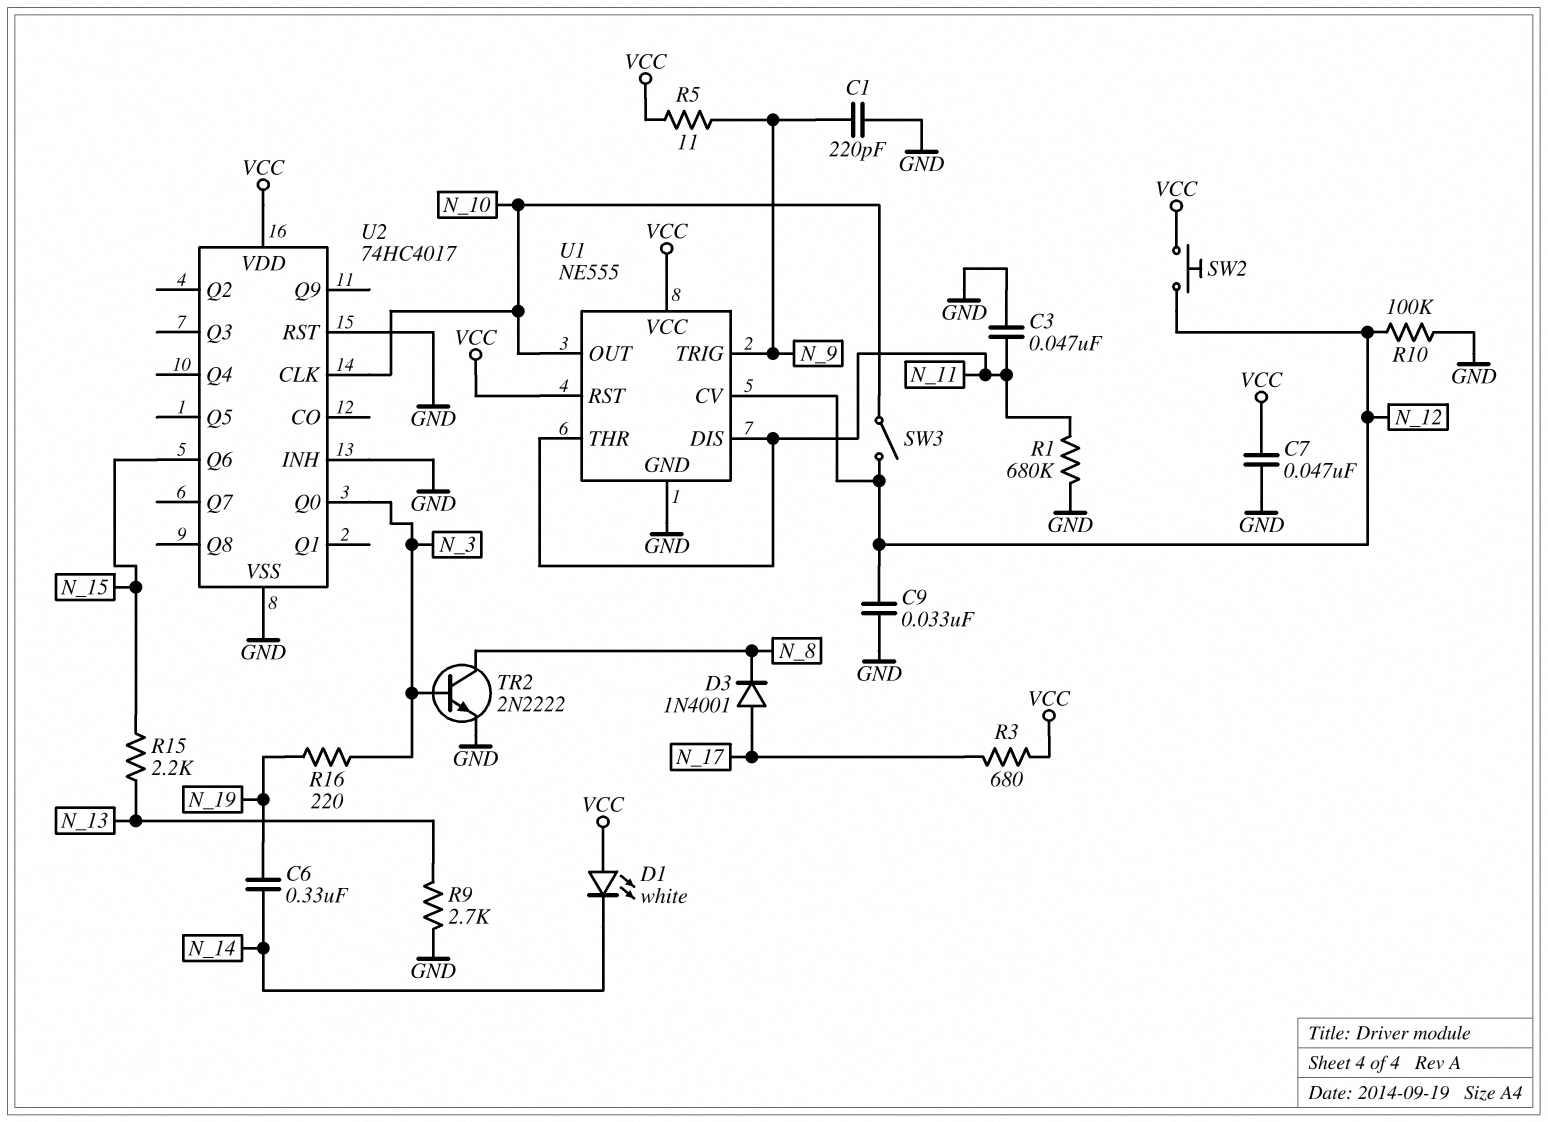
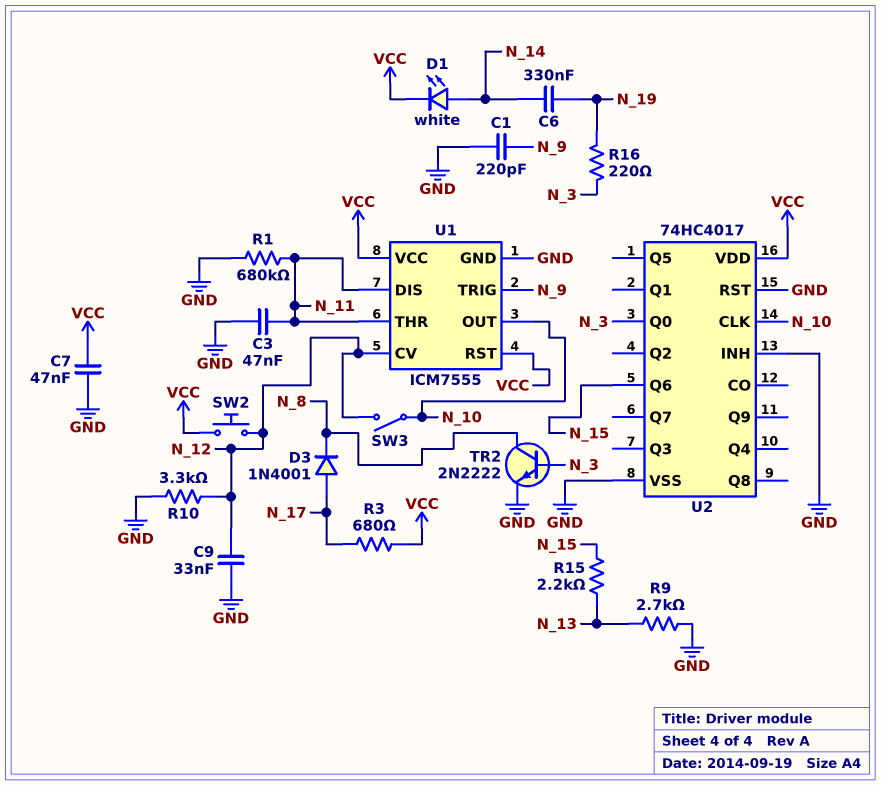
D1: LED white (A VCC, K N_14) -> LED white (A N_14, K VCC)
R5: 11 (N_9, VCC) -> none
R10: 100k (GND, N_12) -> 3.3k (GND, N_12)
U1: NE555 -> ICM7555

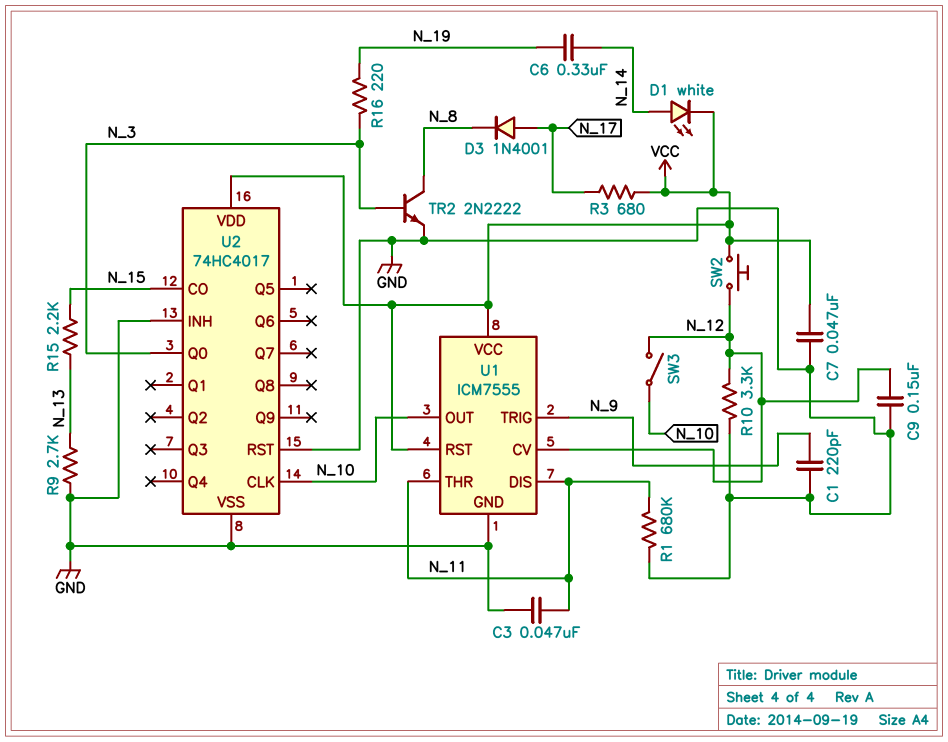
C9: 33nF (GND, N_12) -> 150nF (GND, N_12)
U2 pin CO: none -> N_15
U2 pin Q6: N_15 -> none

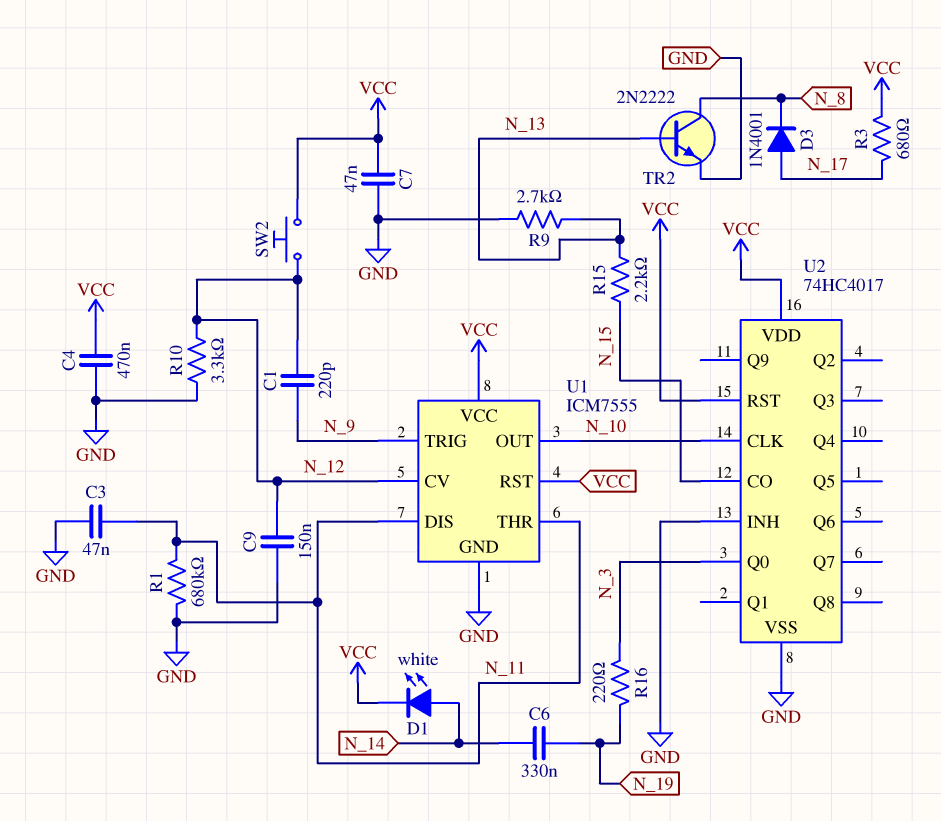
C1: 220pF (GND, N_9) -> 220pF (N_9, N_12)
C4: none -> 470nF (GND, VCC)
SW3: switch (N_10, N_12) -> none
TR2: NPN 2N2222 (B N_3, C N_8, E GND) -> NPN 2N2222 (B N_13, C N_8, E GND)
U2 pin RST: GND -> VCC

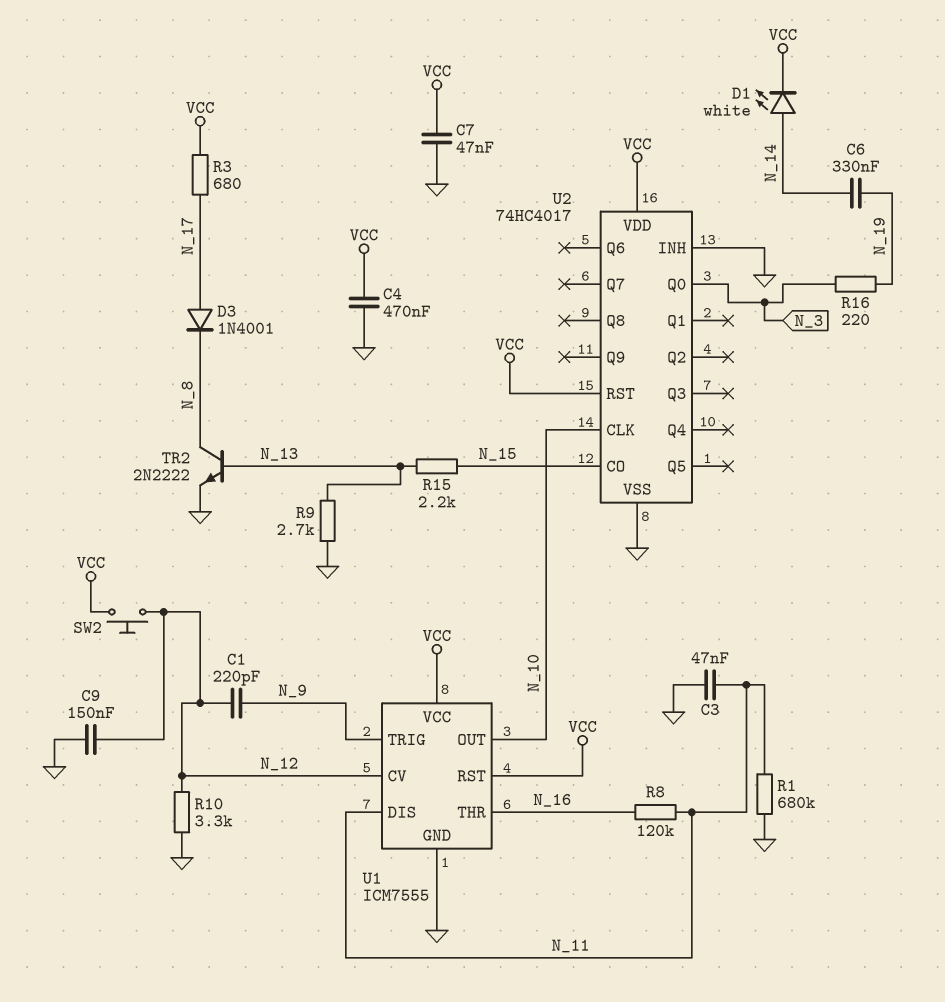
R8: none -> 120k (N_11, N_16)
U1 pin THR: N_11 -> N_16

